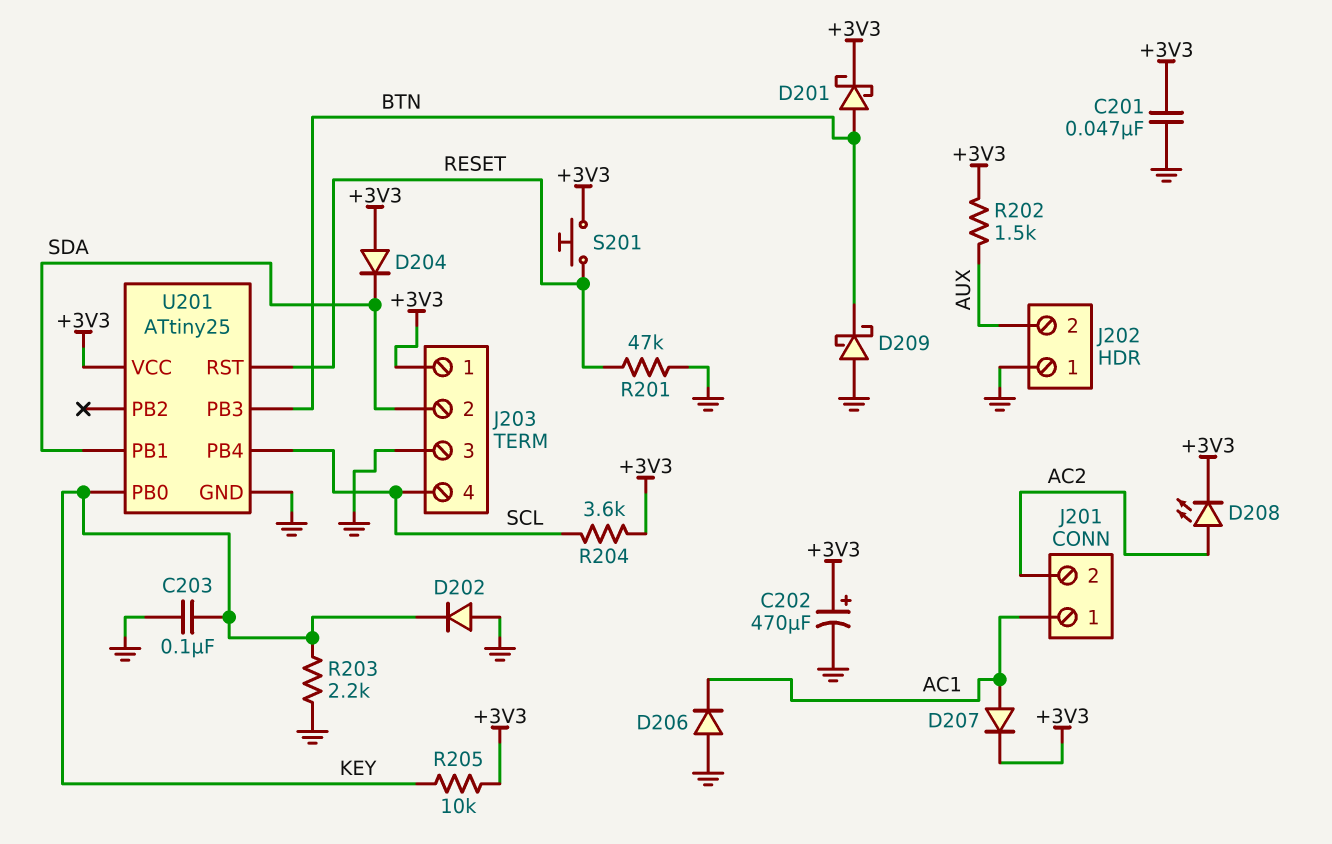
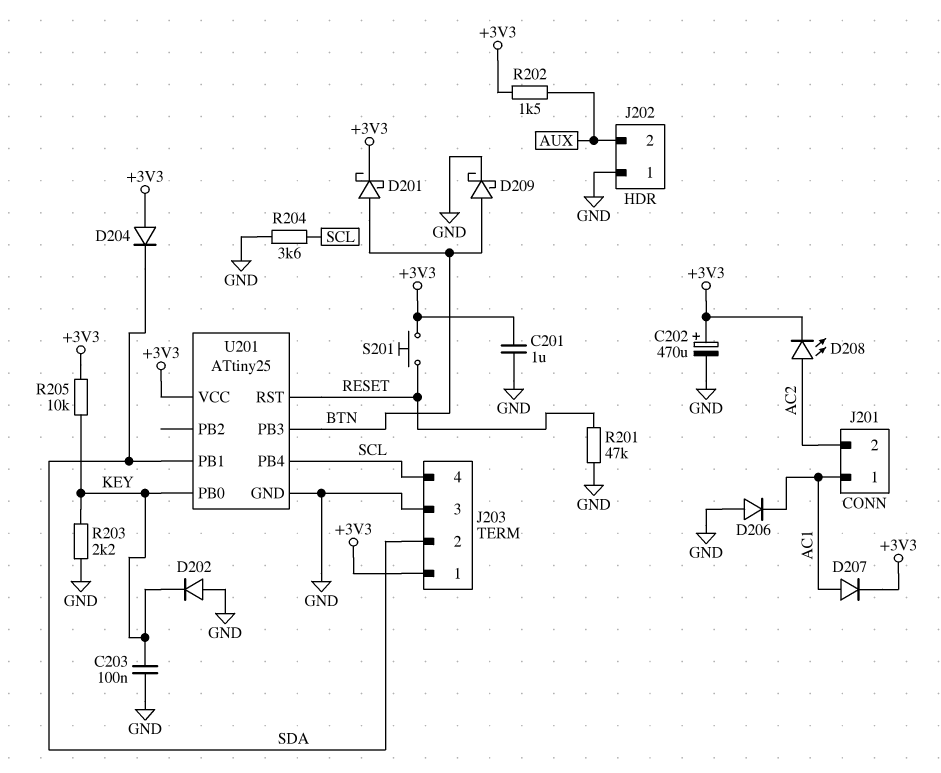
C201: 47nF (+3V3, GND) -> 1uF (+3V3, GND)
D209: schottky (A GND, K BTN) -> schottky (A BTN, K GND)
R204: 3.6k (+3V3, SCL) -> 3.6k (GND, SCL)

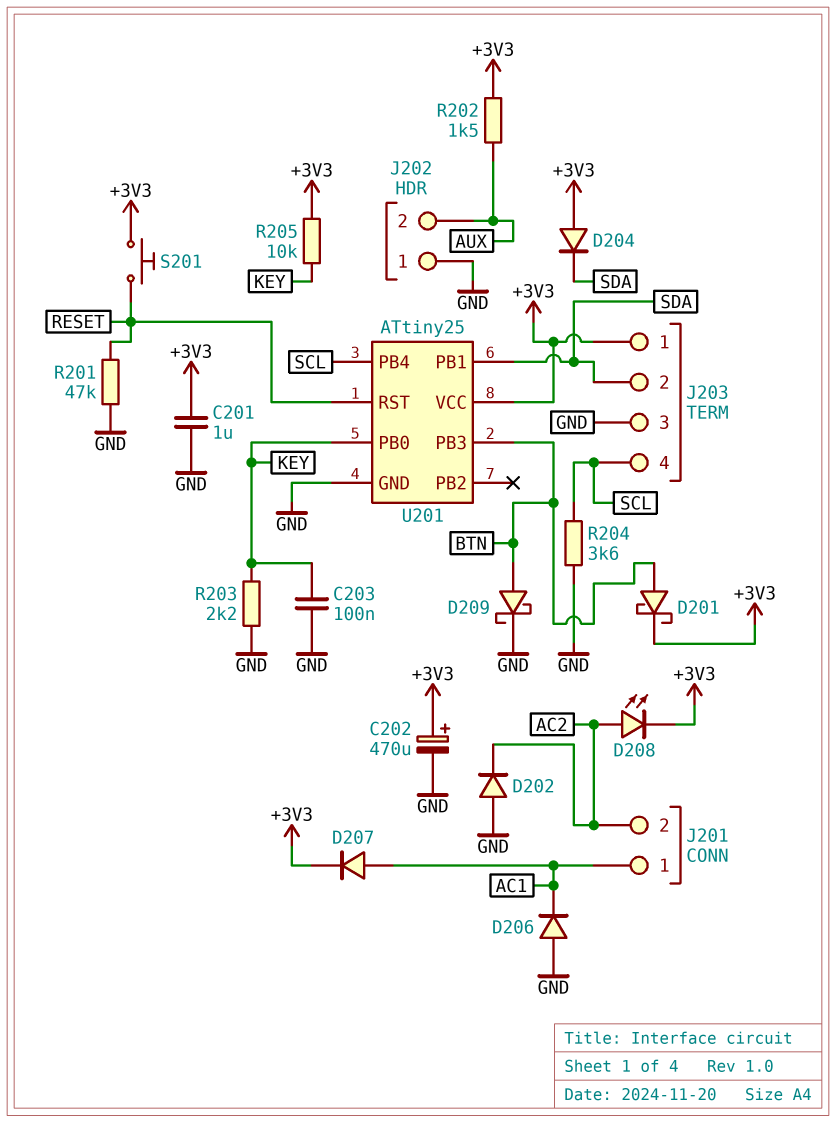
D202: diode (A GND, K KEY) -> diode (A GND, K AC2)

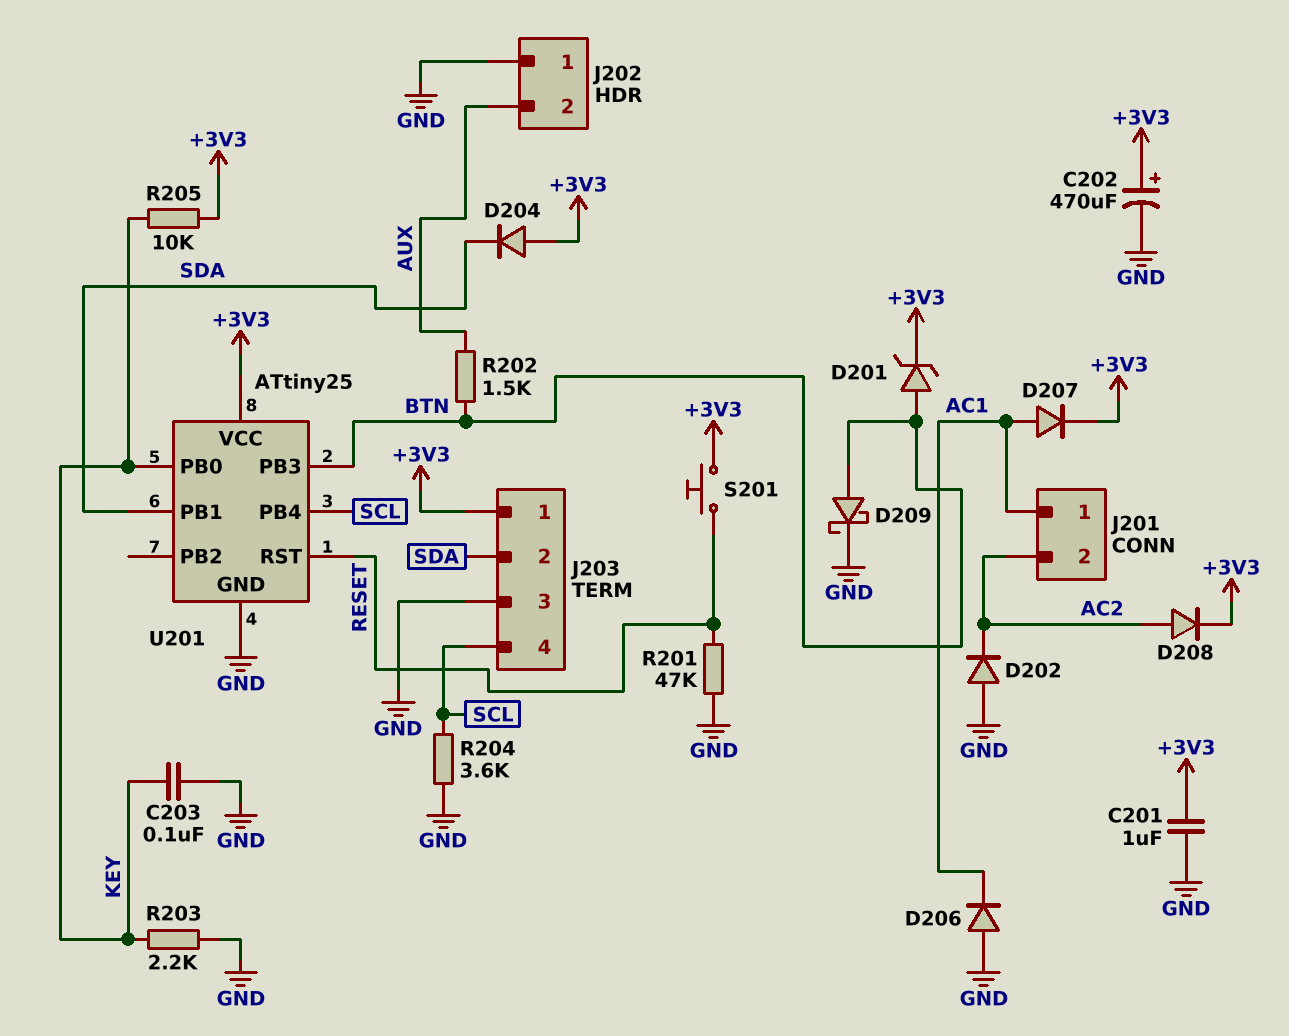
D201: schottky (A BTN, K +3V3) -> zener (A BTN, K +3V3)
D208: LED (A AC2, K +3V3) -> diode (A AC2, K +3V3)
R202: 1.5k (+3V3, AUX) -> 1.5k (AUX, BTN)

